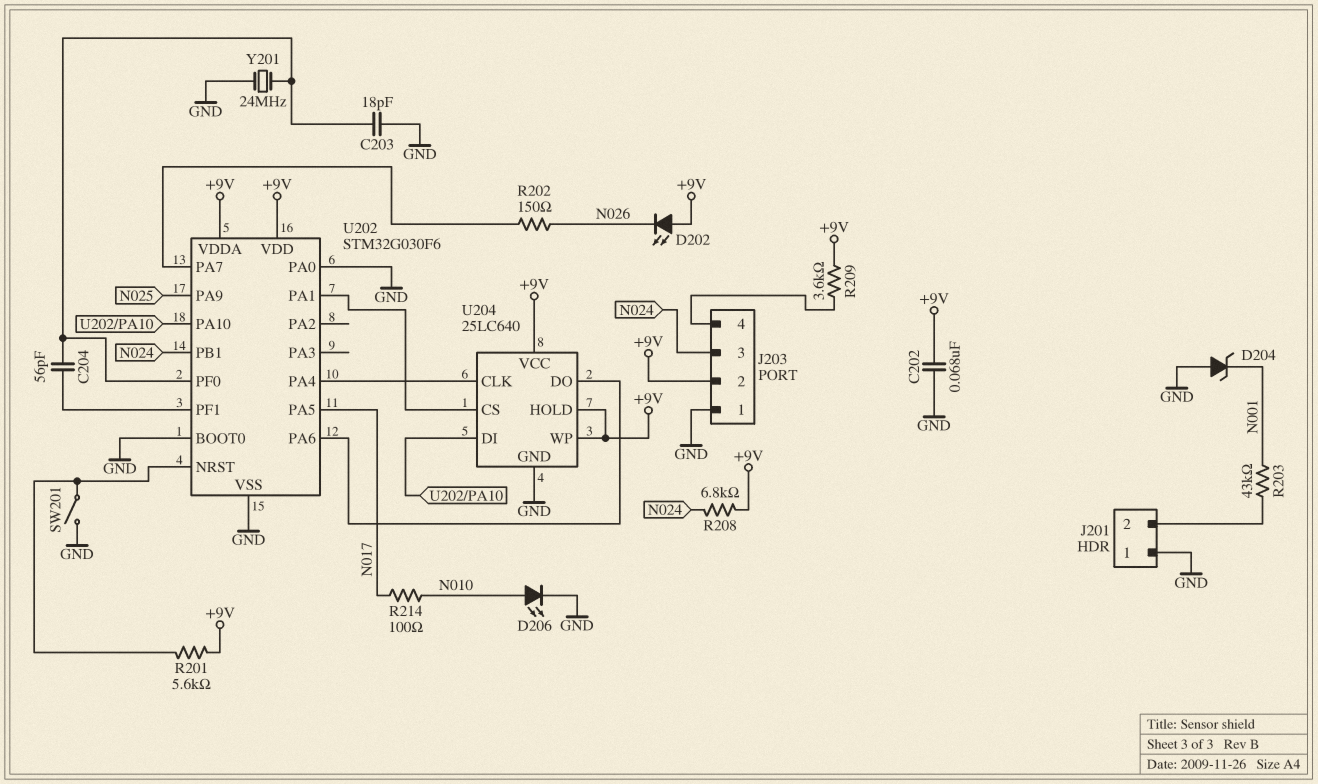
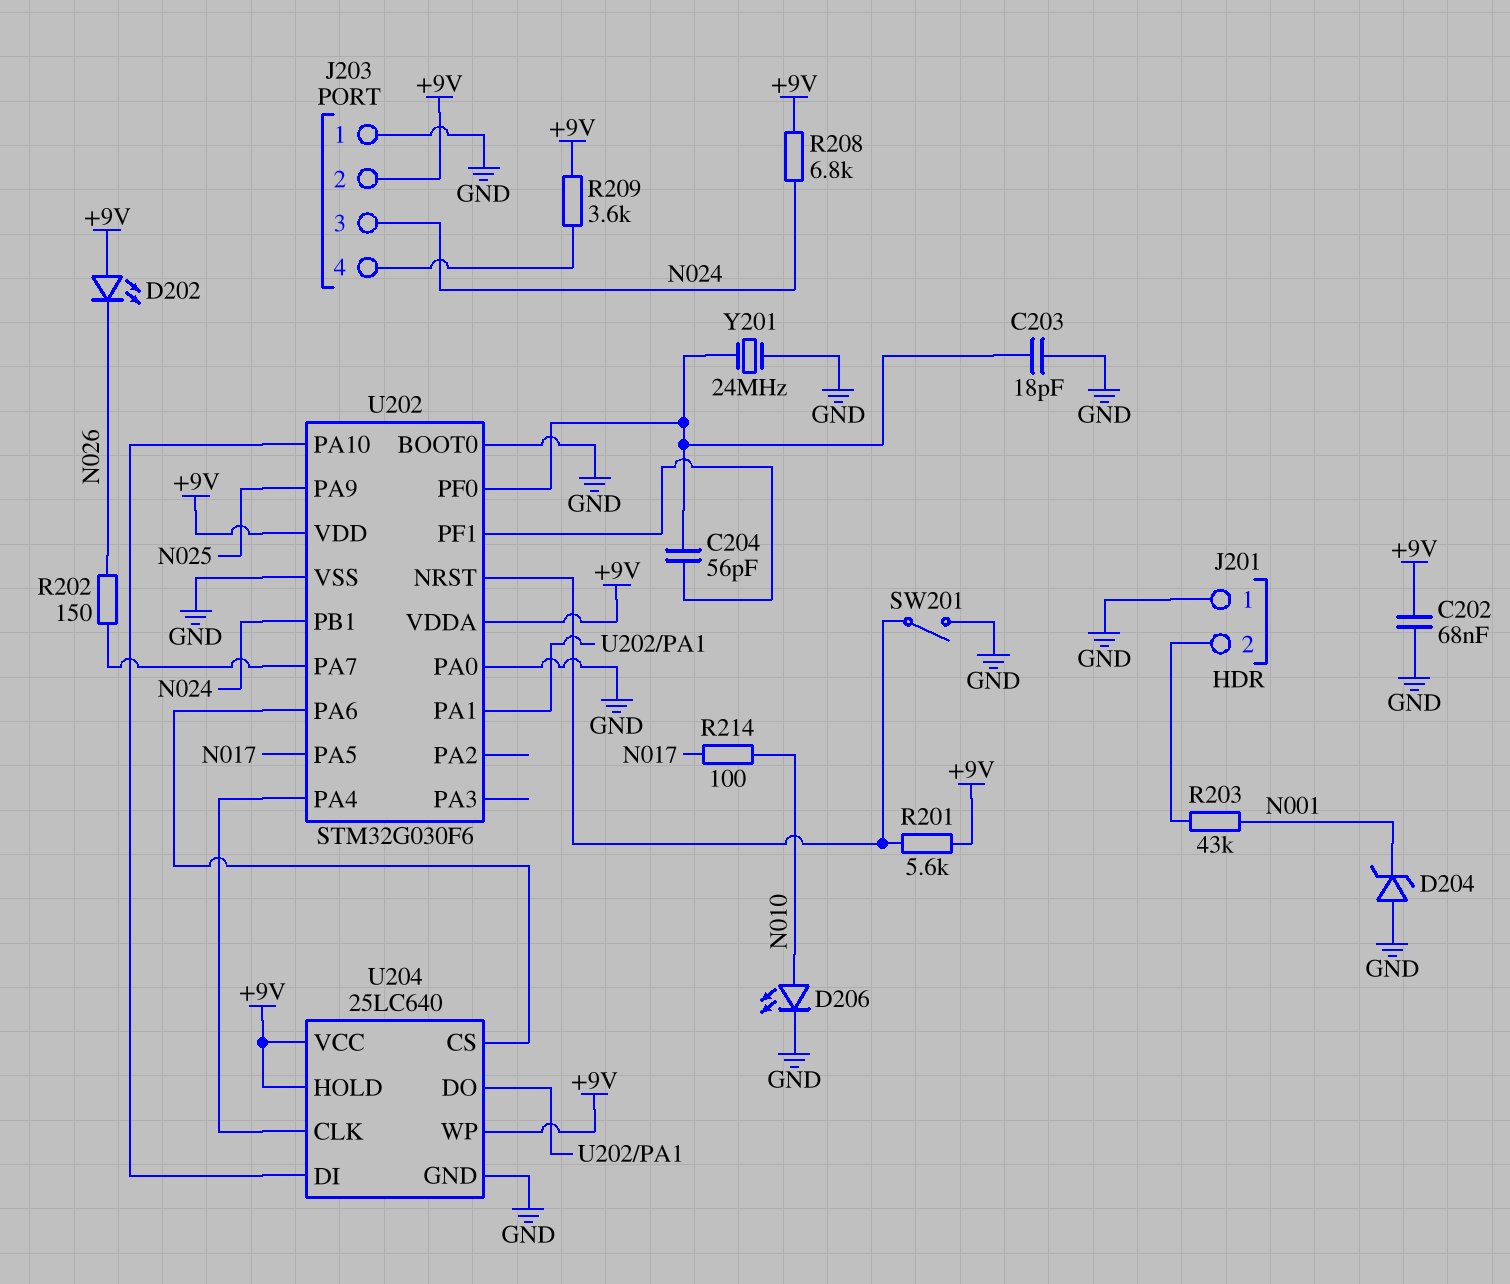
U204 pin CS: U202/PA1 -> U202/PA6
U204 pin DO: U202/PA6 -> U202/PA1

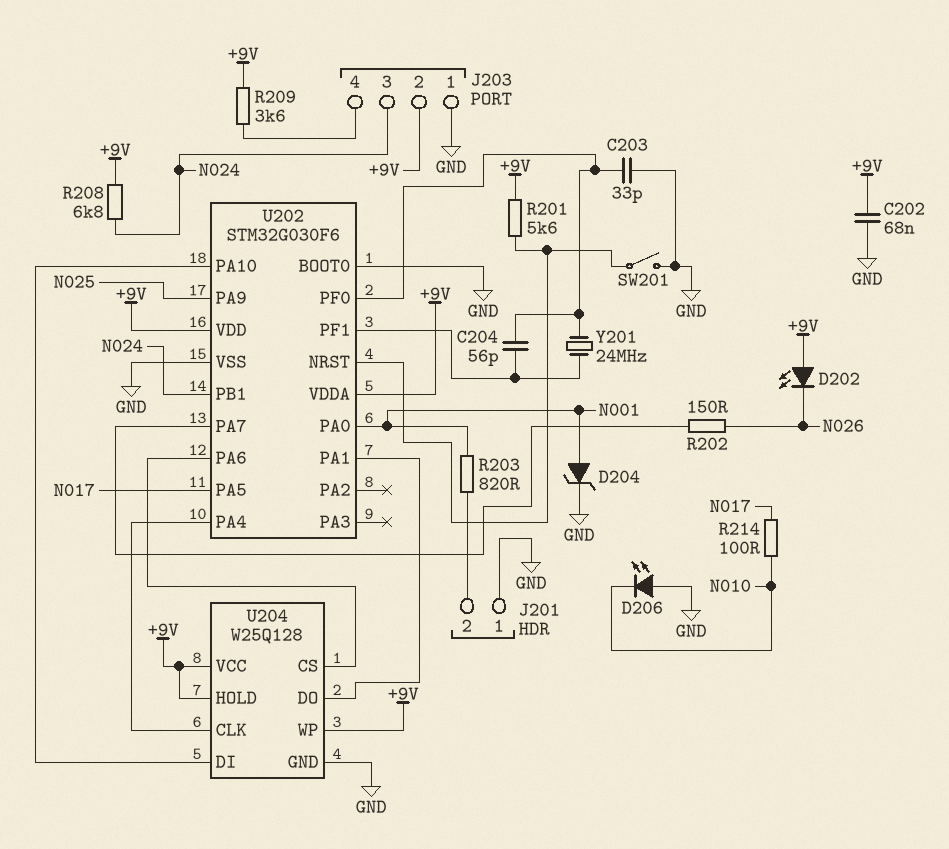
C203: 18pF (GND, U202/PF0) -> 33pF (GND, U202/PF0)
D204: zener (A GND, K N001) -> zener (A N001, K GND)
D206: LED (A N010, K GND) -> LED (A GND, K N010)
R203: 43k (J201/2, N001) -> 820 (J201/2, N001)
U202 pin PA0: GND -> N001
U204: 25LC640 -> W25Q128
Y201: 24MHz (GND, U202/PF0) -> 24MHz (U202/PF0, U202/PF1)

